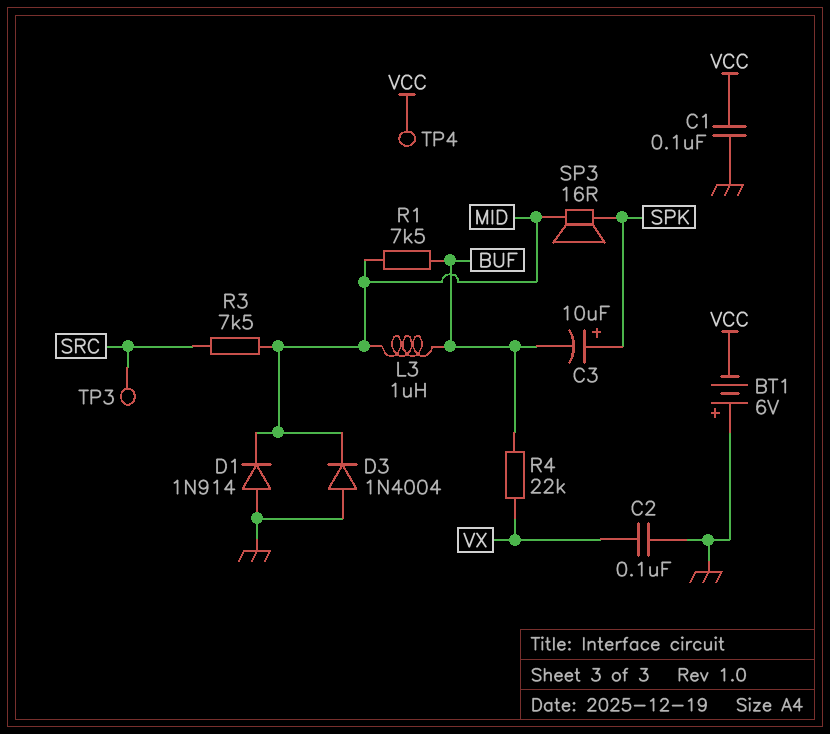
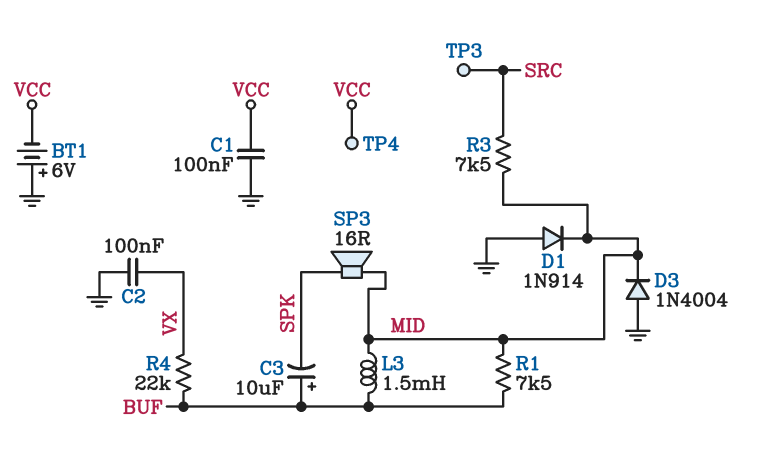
C3: 10uF (plus SPK, minus BUF) -> 10uF (plus BUF, minus SPK)
L3: 1uH (BUF, MID) -> 1.5mH (BUF, MID)

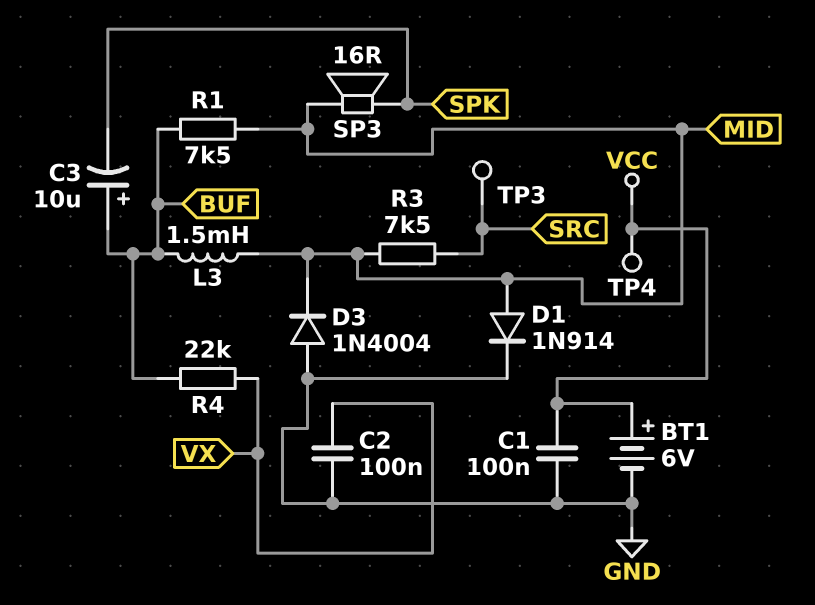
BT1: 6V (plus GND, minus VCC) -> 6V (plus VCC, minus GND)
D1: diode 1N914 (A GND, K MID) -> diode 1N914 (A MID, K GND)

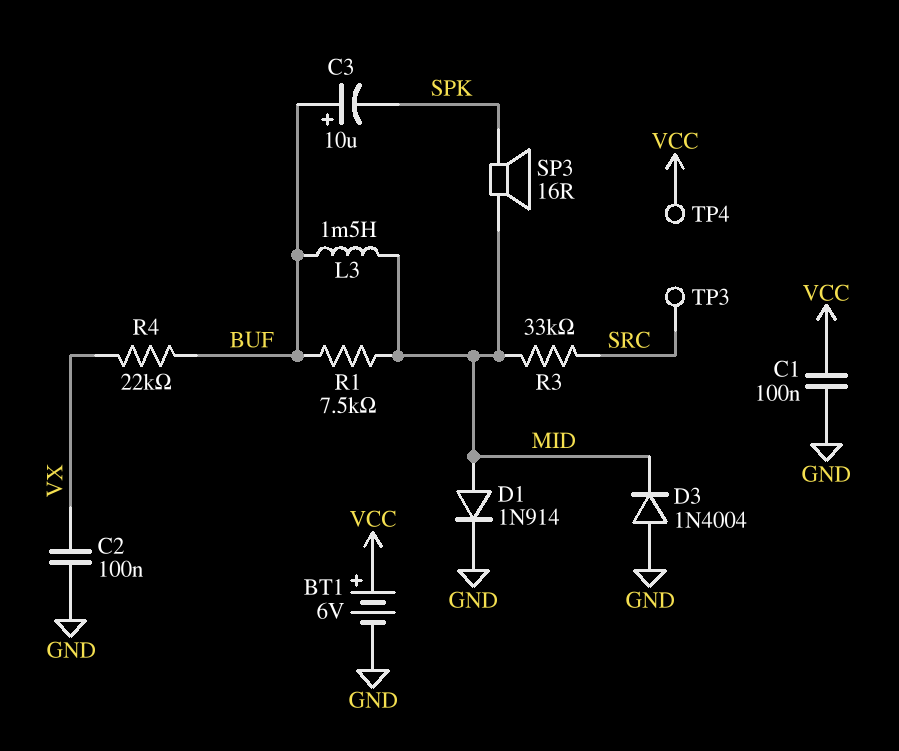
R3: 7.5k (MID, SRC) -> 33k (MID, SRC)

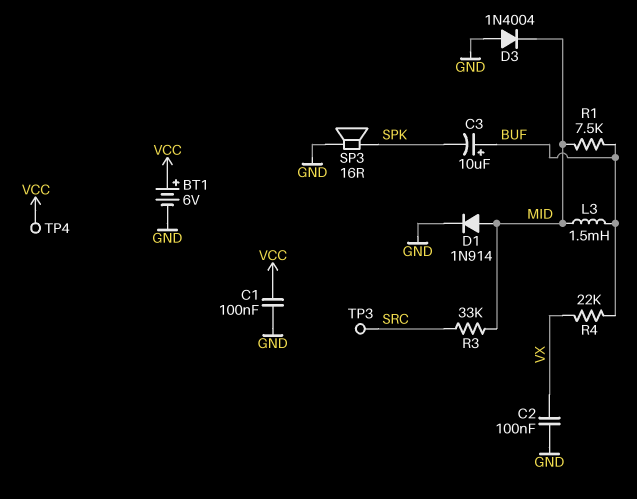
SP3: speaker 16R (MID, SPK) -> speaker 16R (GND, SPK)

